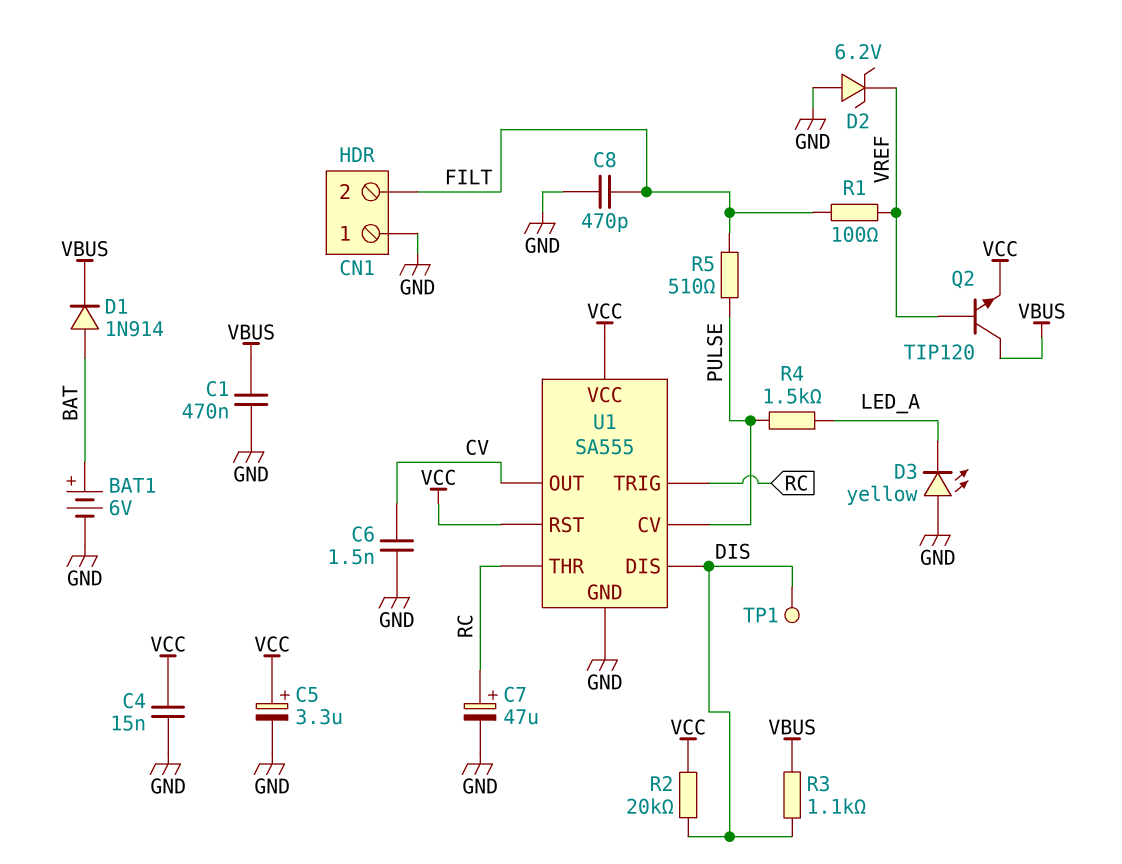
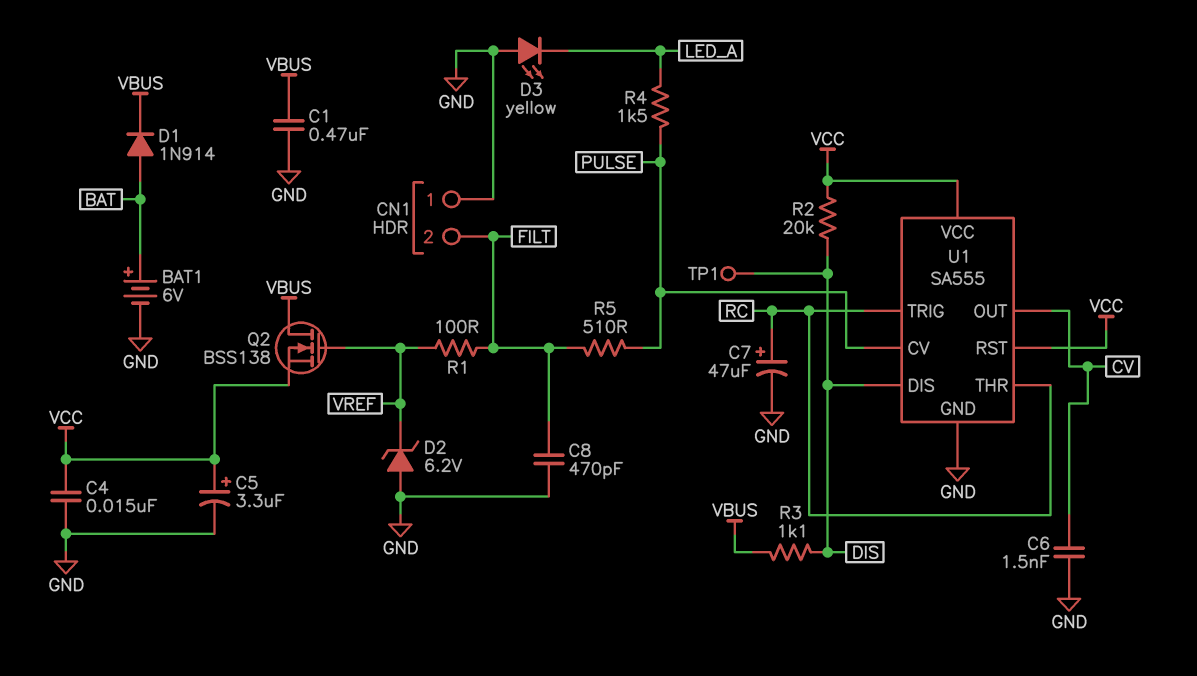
Q2: NPN TIP120 (B VREF, C VBUS, E VCC) -> NMOS BSS138 (G VREF, D VBUS, S VCC)

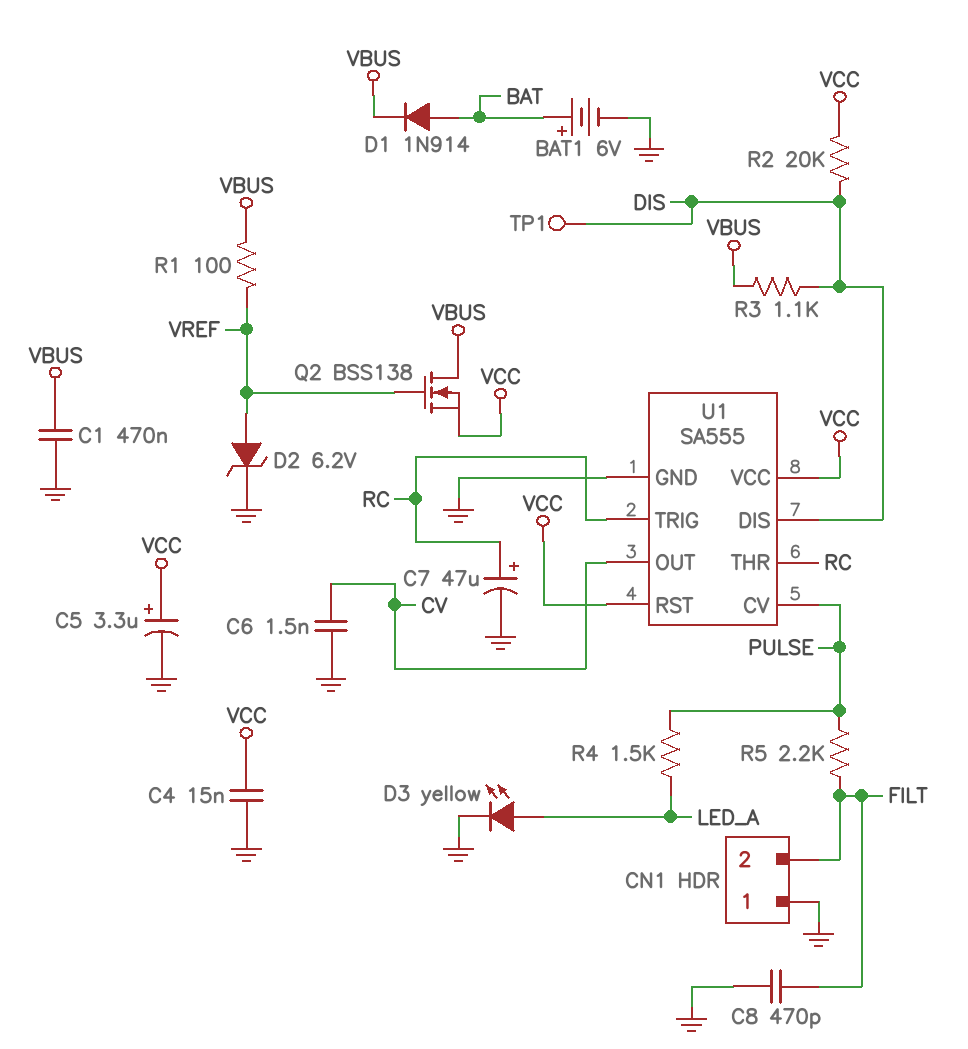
D2: zener 6.2V (A GND, K VREF) -> zener 6.2V (A VREF, K GND)
D3: LED yellow (A GND, K LED_A) -> LED yellow (A LED_A, K GND)
R1: 100 (FILT, VREF) -> 100 (VBUS, VREF)
R5: 510 (FILT, PULSE) -> 2.2k (FILT, PULSE)

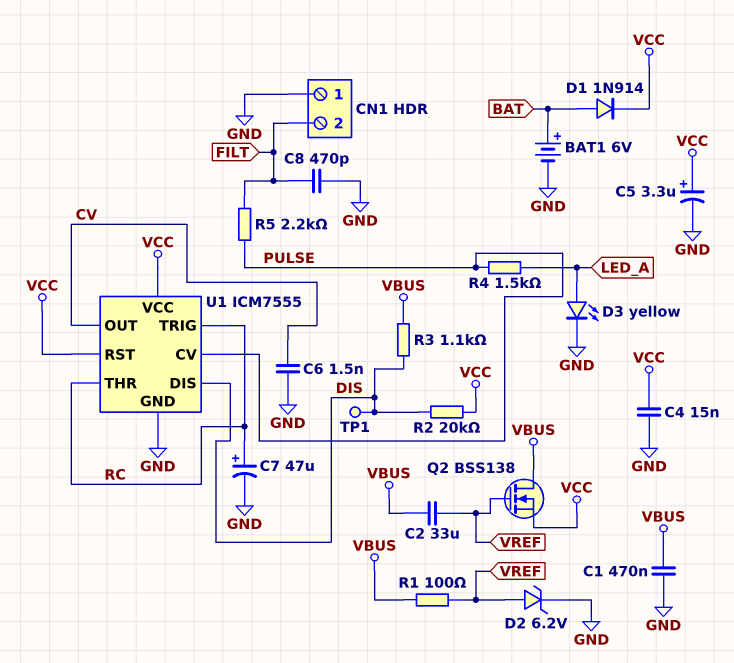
C2: none -> 33uF (VBUS, VREF)
D1: diode 1N914 (A BAT, K VBUS) -> diode 1N914 (A BAT, K VCC)
U1: SA555 -> ICM7555

